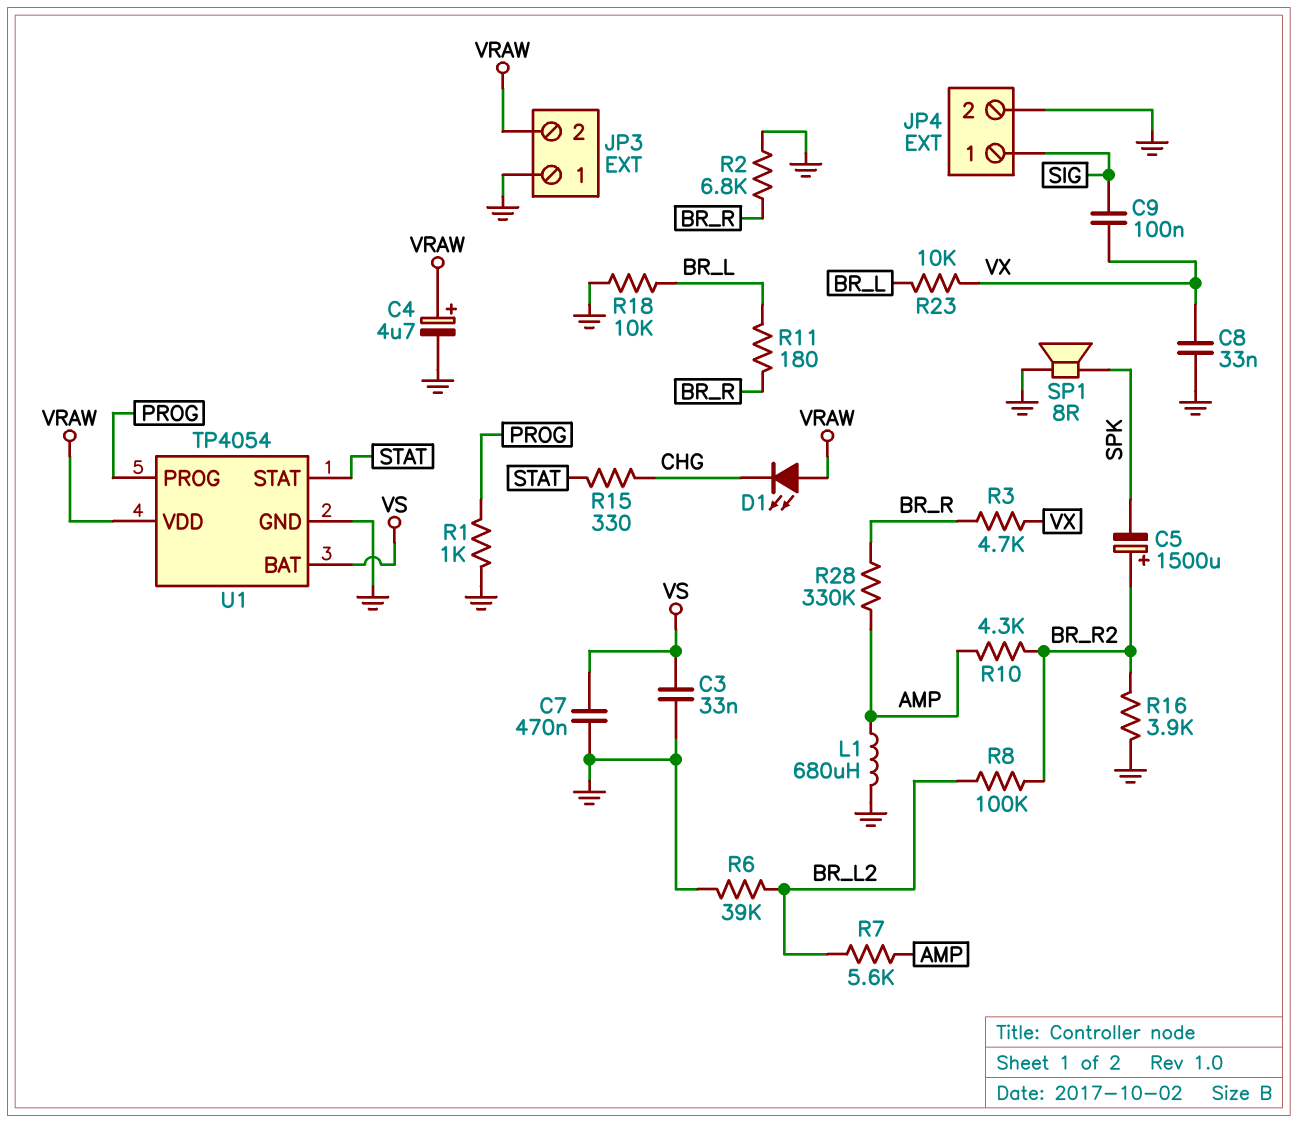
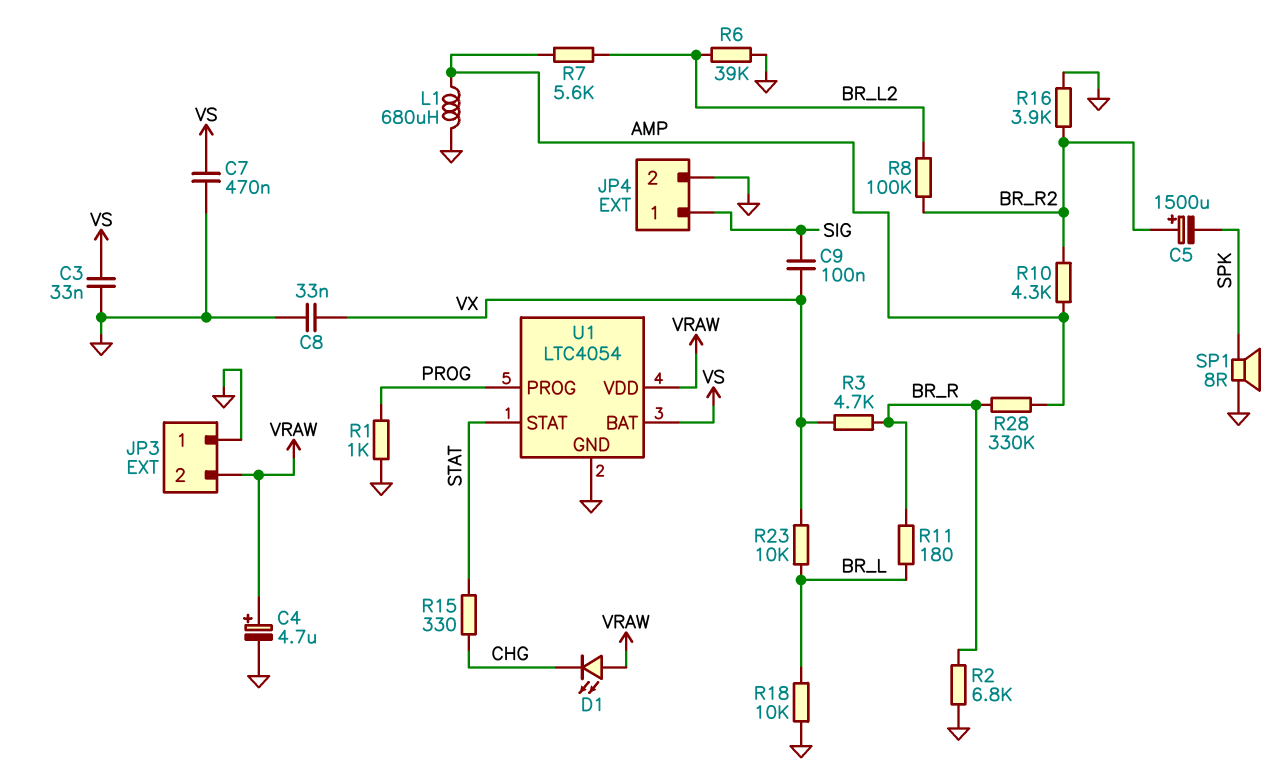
U1: TP4054 -> LTC4054

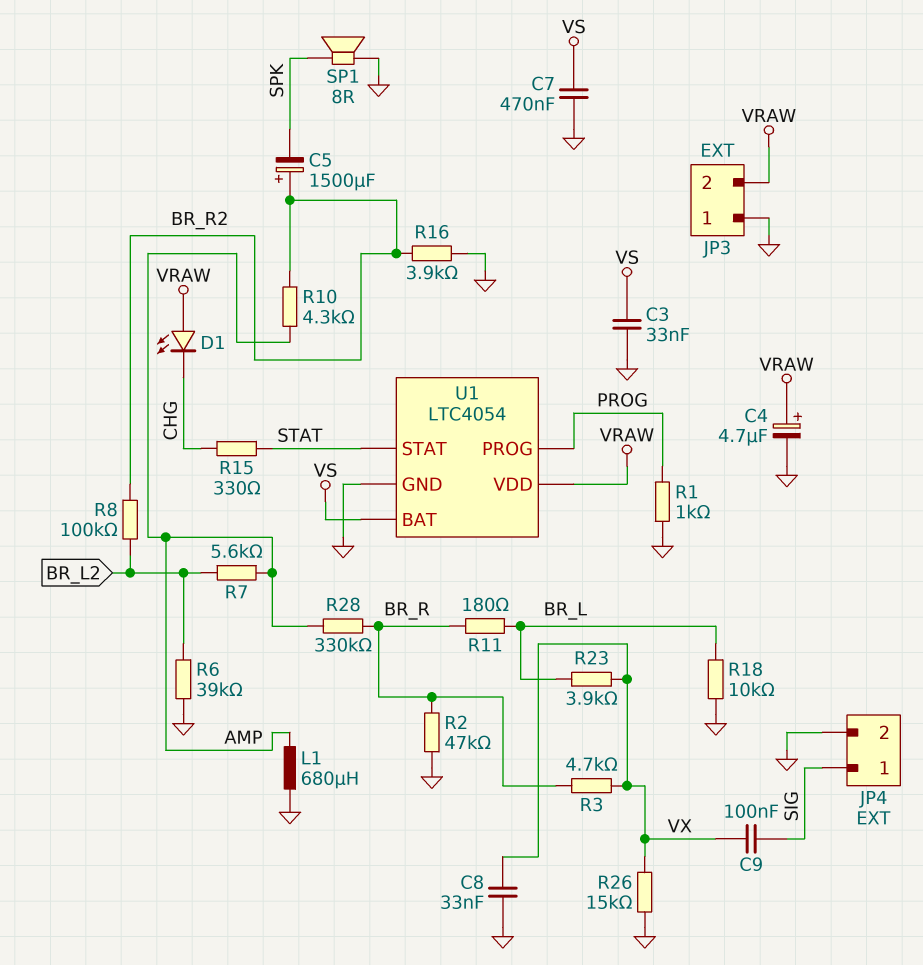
R2: 6.8k (BR_R, GND) -> 47k (BR_R, GND)
R23: 10k (BR_L, VX) -> 3.9k (BR_L, VX)
R26: none -> 15k (GND, VX)

